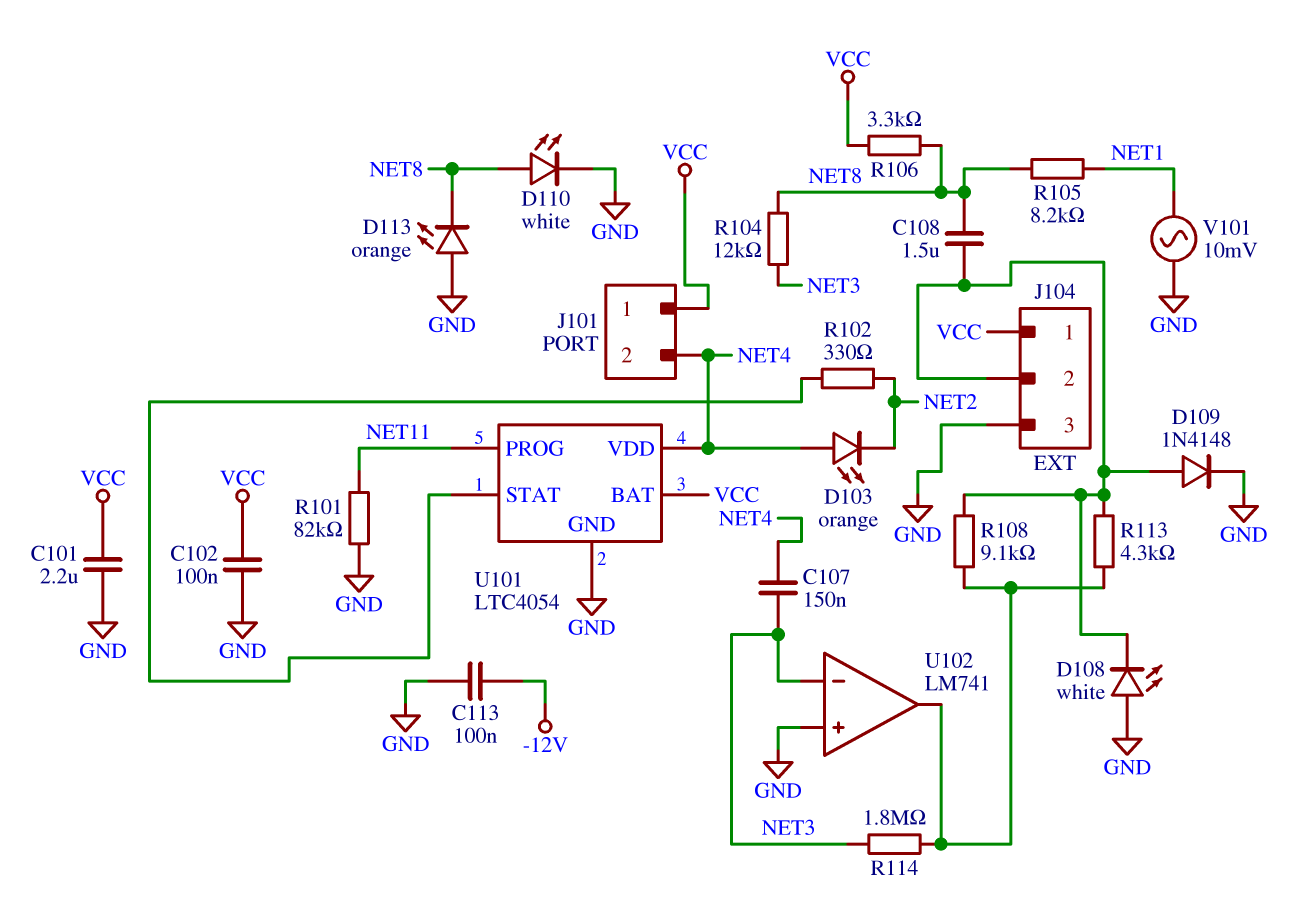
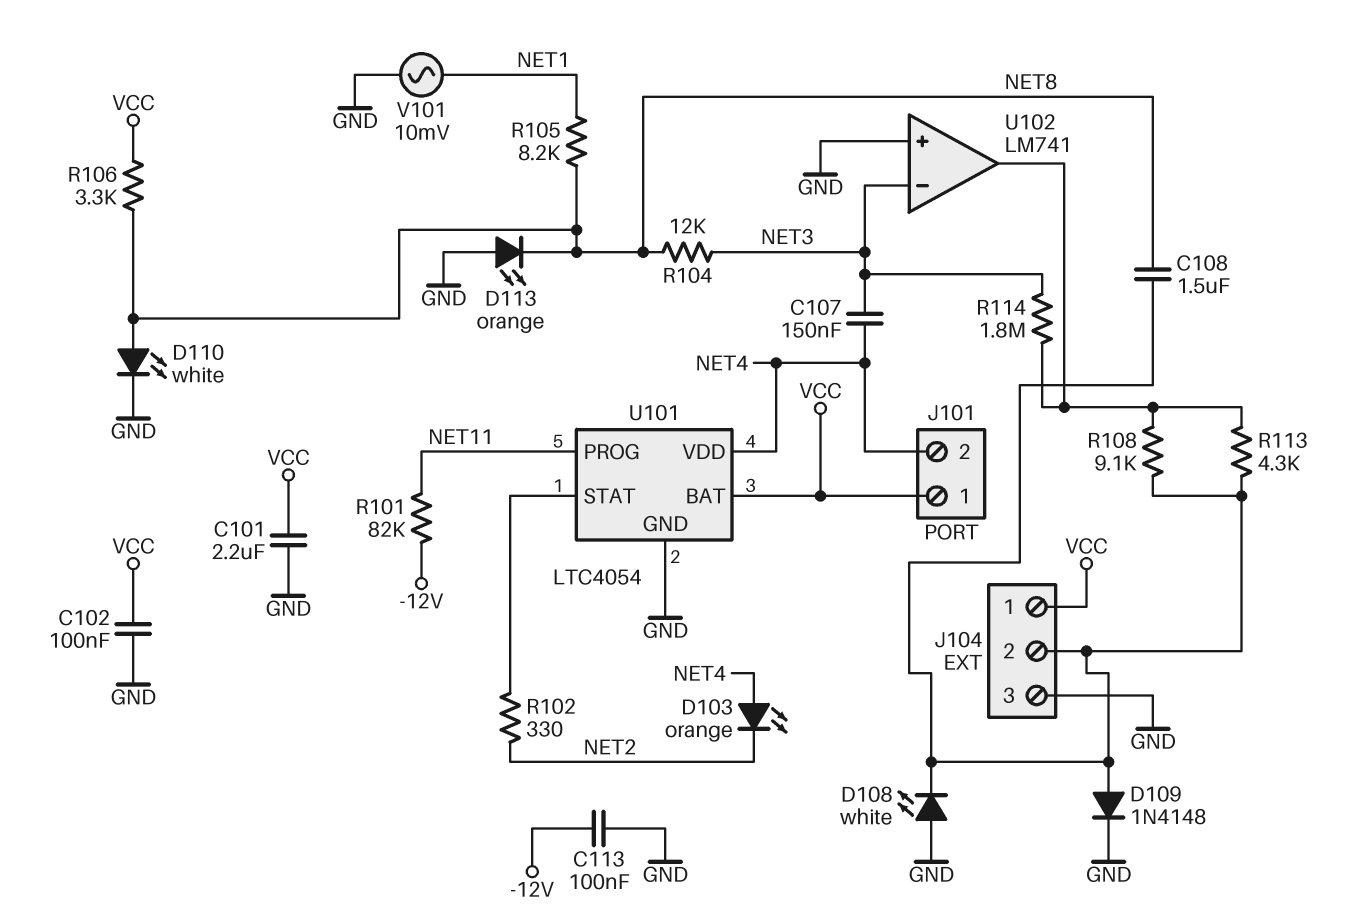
R101: 82k (GND, NET11) -> 82k (-12V, NET11)

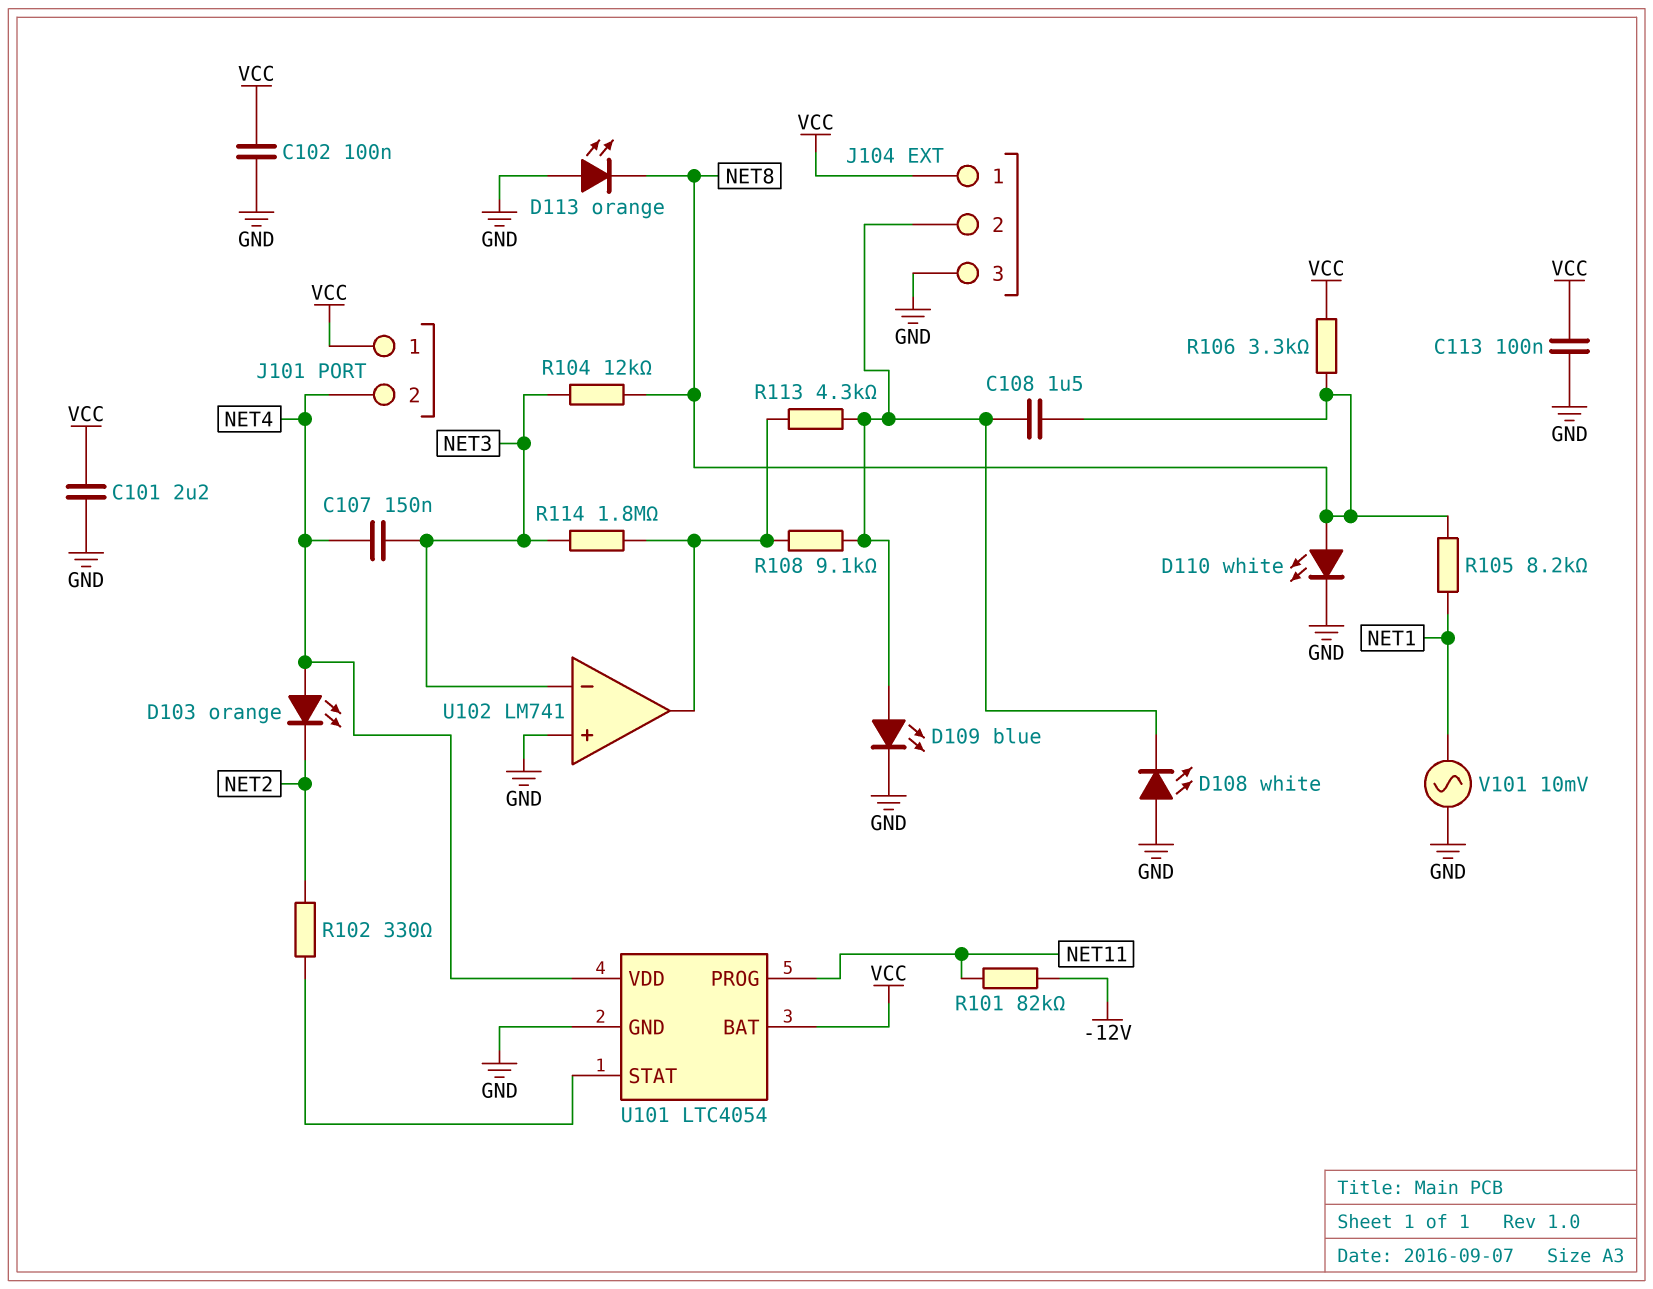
C113: 100nF (-12V, GND) -> 100nF (GND, VCC)
D109: diode 1N4148 (A J104/2, K GND) -> LED blue (A J104/2, K GND)

